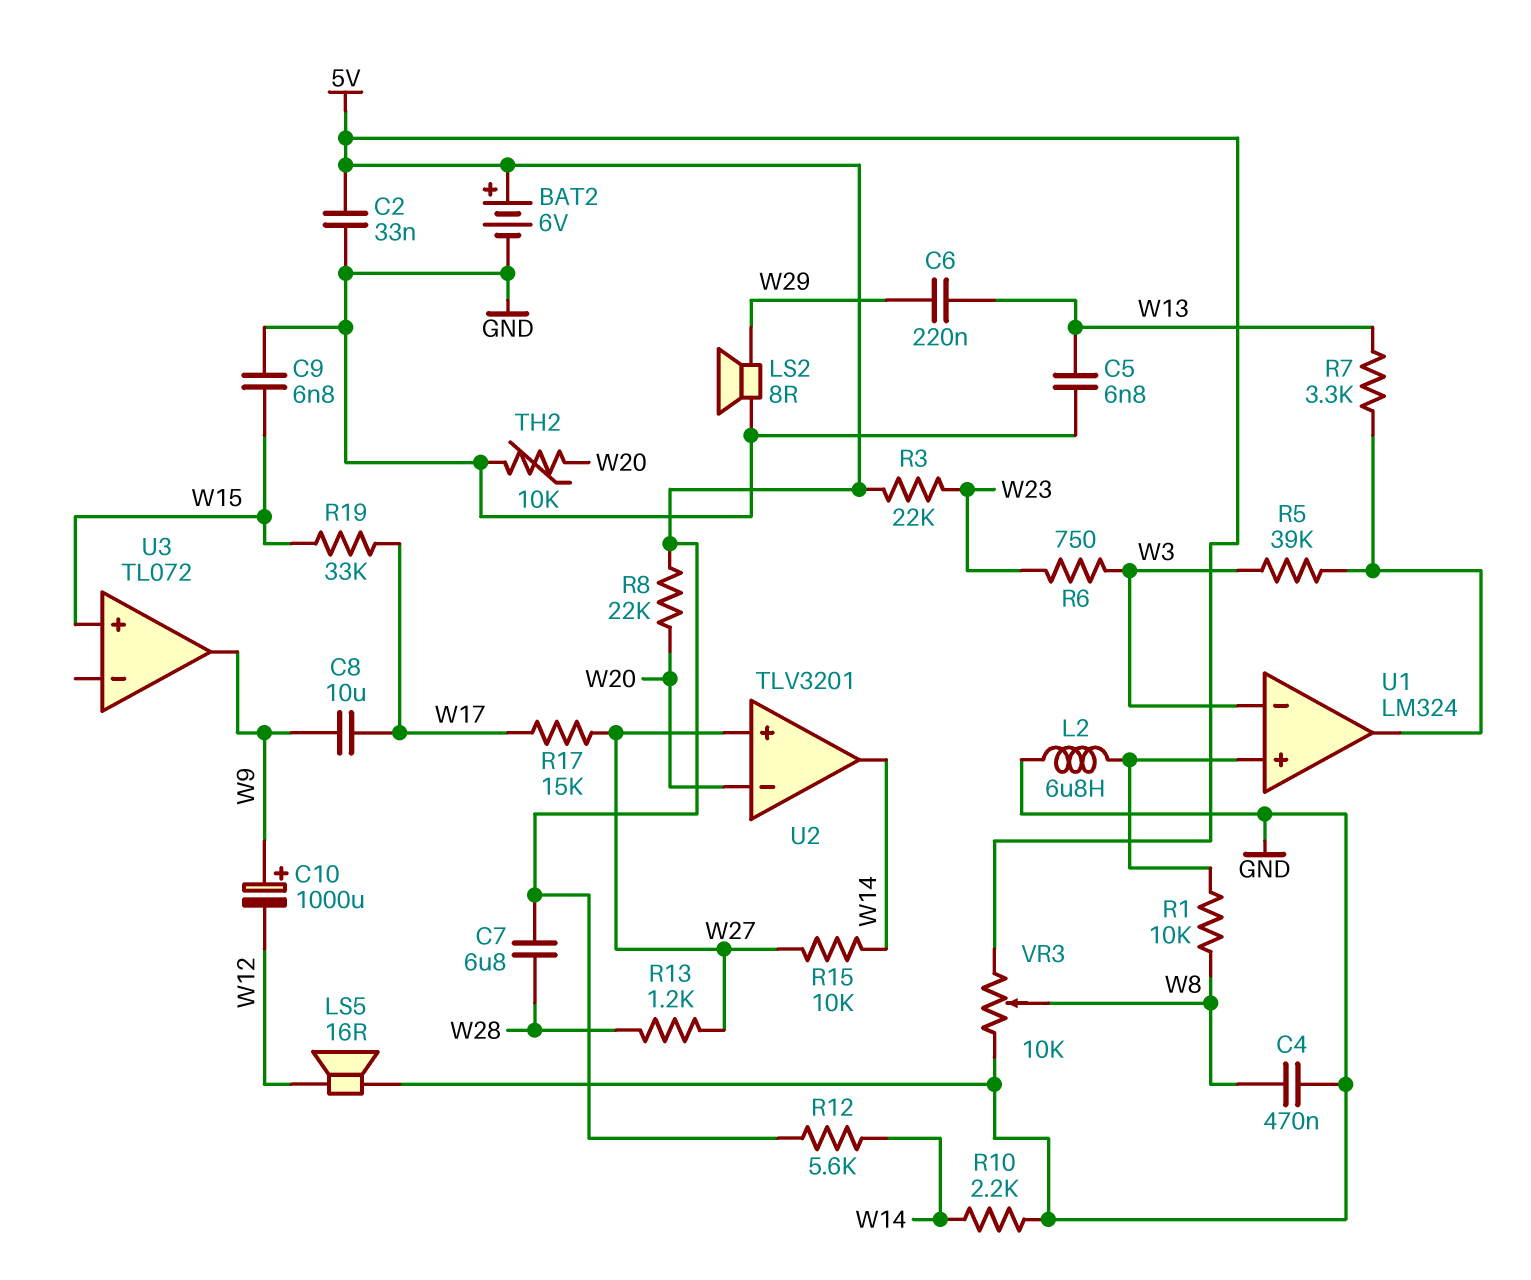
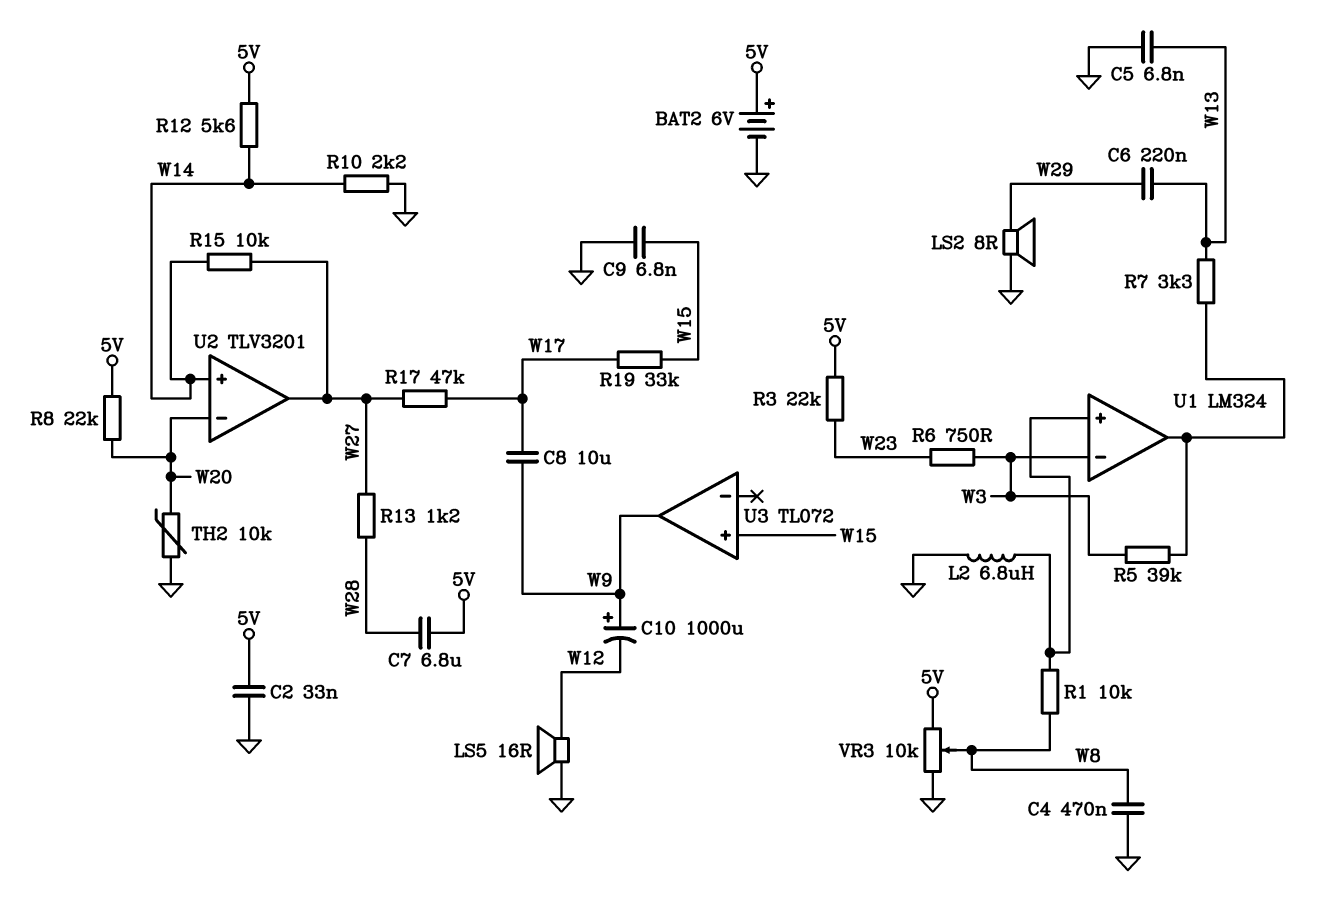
R17: 15k (W17, W27) -> 47k (W17, W27)
U2 pin in+: W27 -> W14
U2 pin out: W14 -> W27

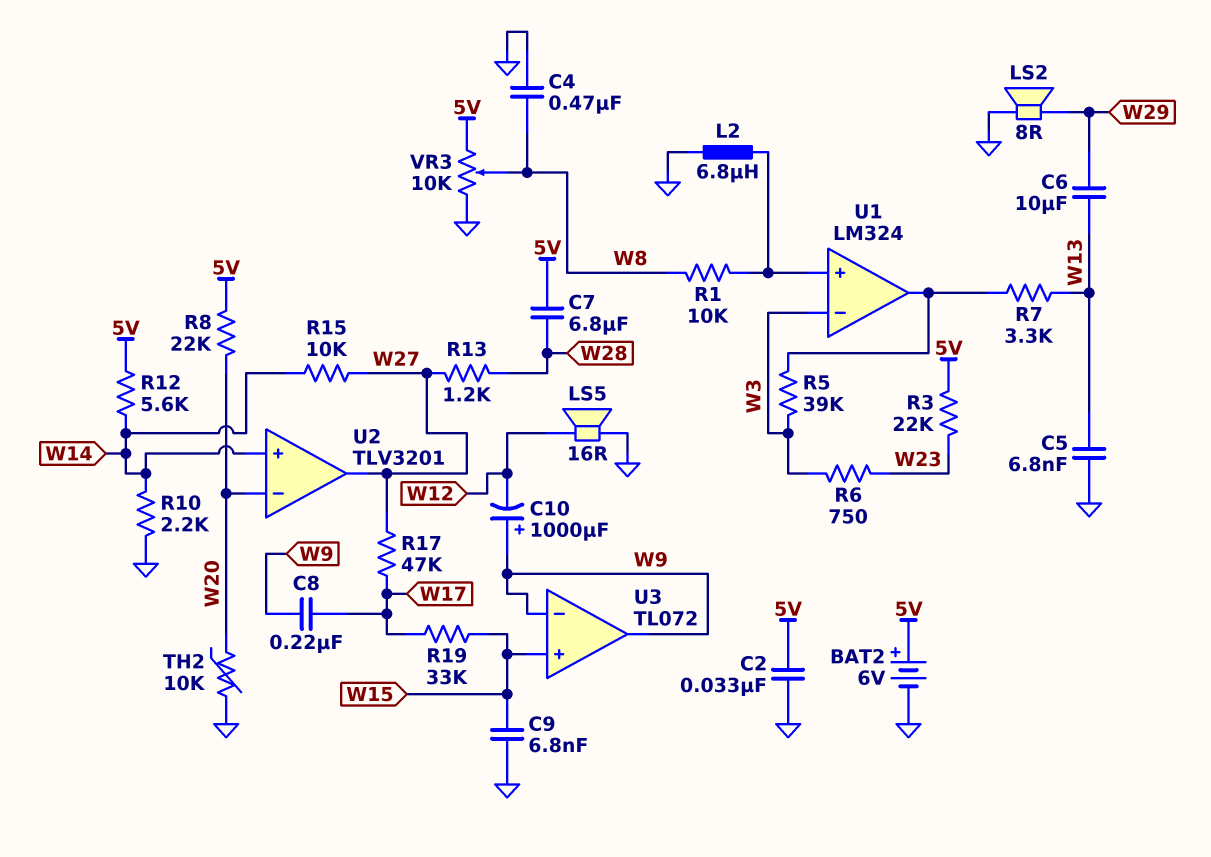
C6: 220nF (W13, W29) -> 10uF (W13, W29)
C8: 10uF (W9, W17) -> 220nF (W9, W17)
U3 pin in-: none -> W9

